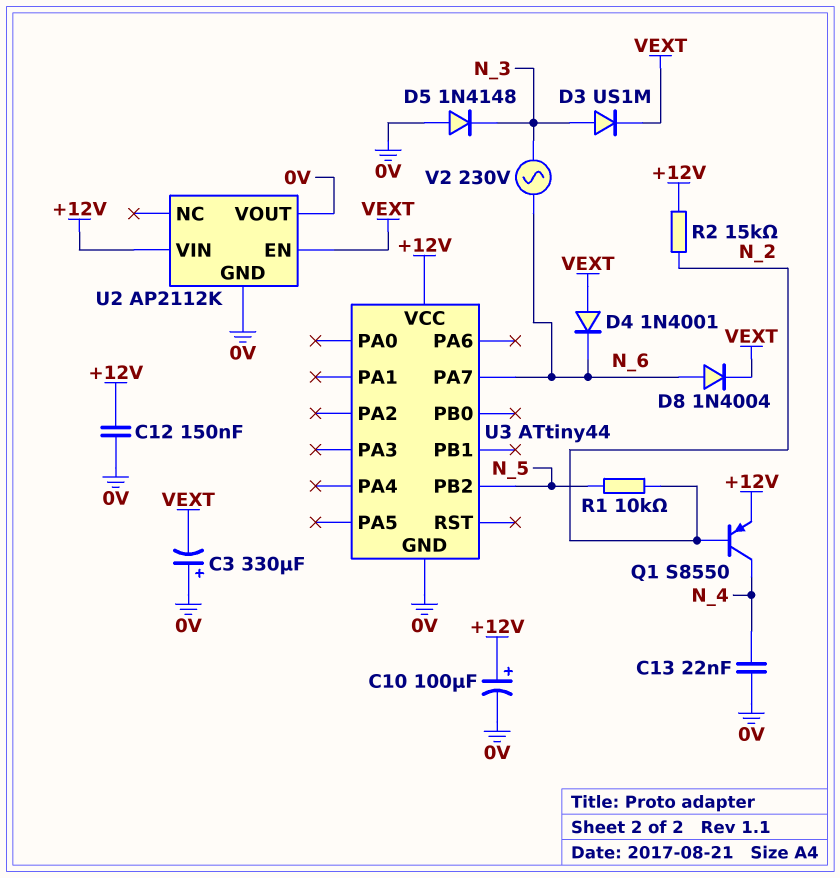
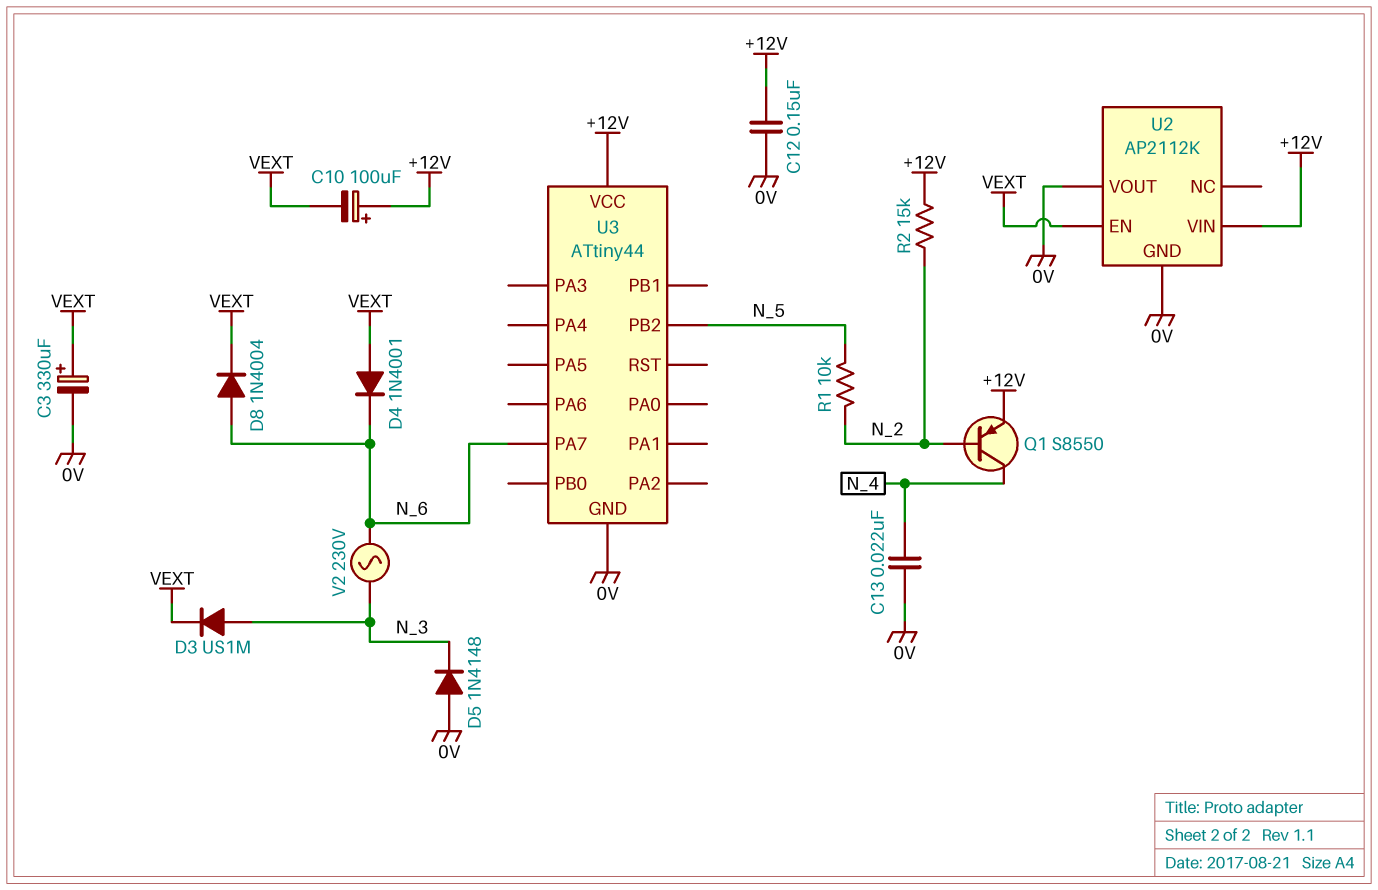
C3: 330uF (plus 0V, minus VEXT) -> 330uF (plus VEXT, minus 0V)
C10: 100uF (plus +12V, minus 0V) -> 100uF (plus +12V, minus VEXT)

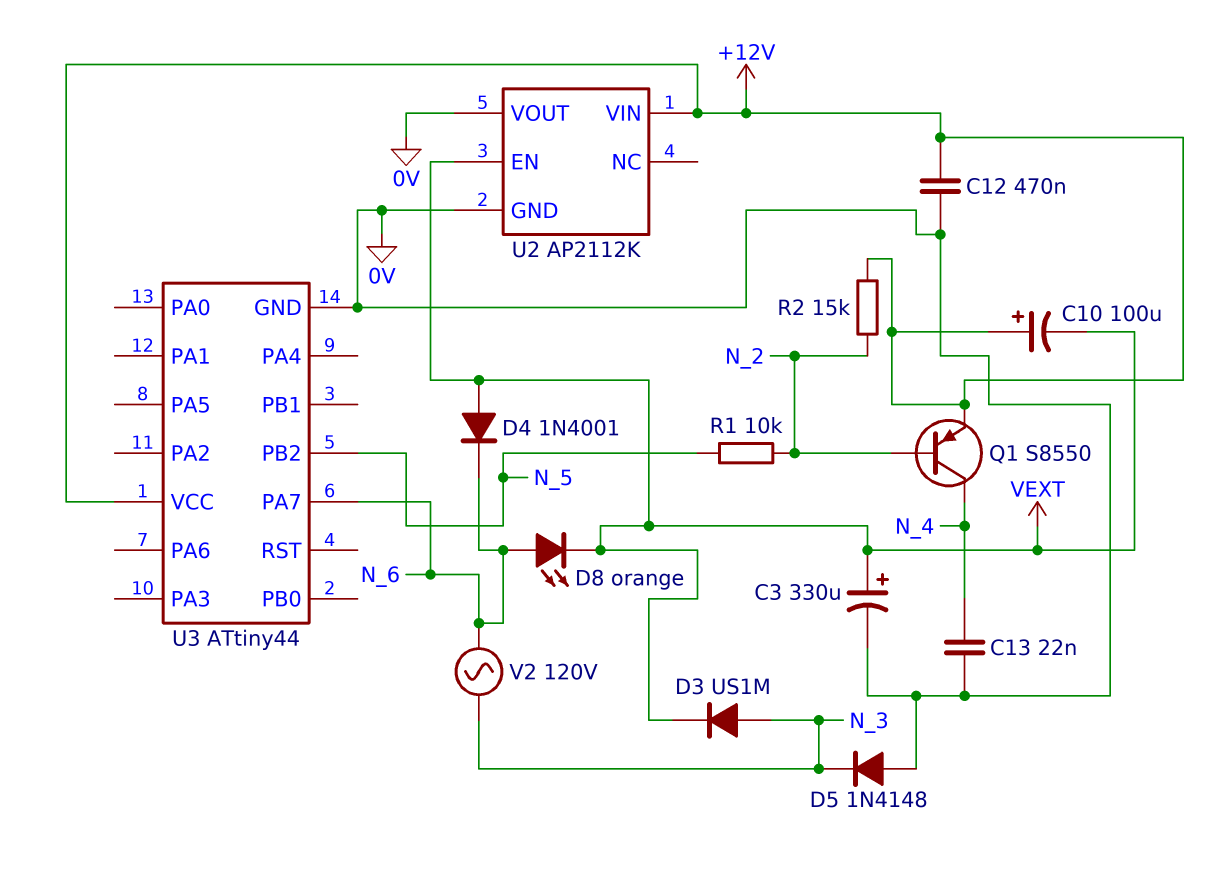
C12: 150nF (+12V, 0V) -> 470nF (+12V, 0V)
D8: diode 1N4004 (A N_6, K VEXT) -> LED orange (A N_6, K VEXT)
V2: AC 230V (N_3, N_6) -> AC 120V (N_3, N_6)

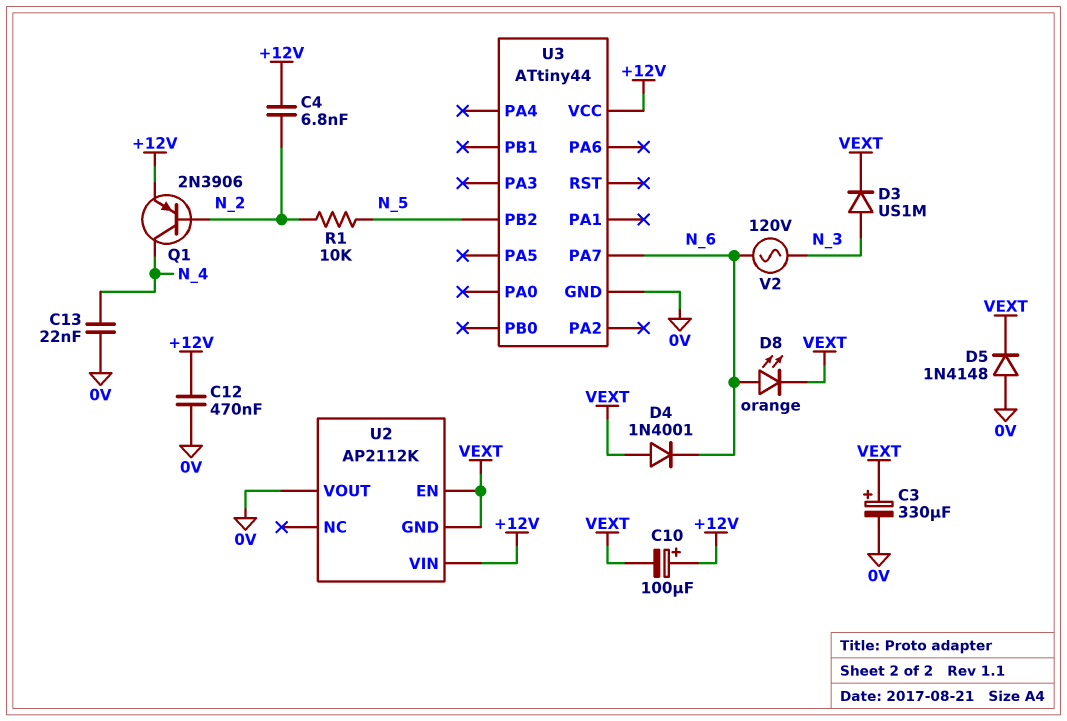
C4: none -> 6.8nF (+12V, N_2)
D5: diode 1N4148 (A 0V, K N_3) -> diode 1N4148 (A 0V, K VEXT)
Q1: PNP S8550 (B N_2, C N_4, E +12V) -> PNP 2N3906 (B N_2, C N_4, E +12V)
R2: 15k (+12V, N_2) -> none
U2 pin GND: 0V -> VEXT

